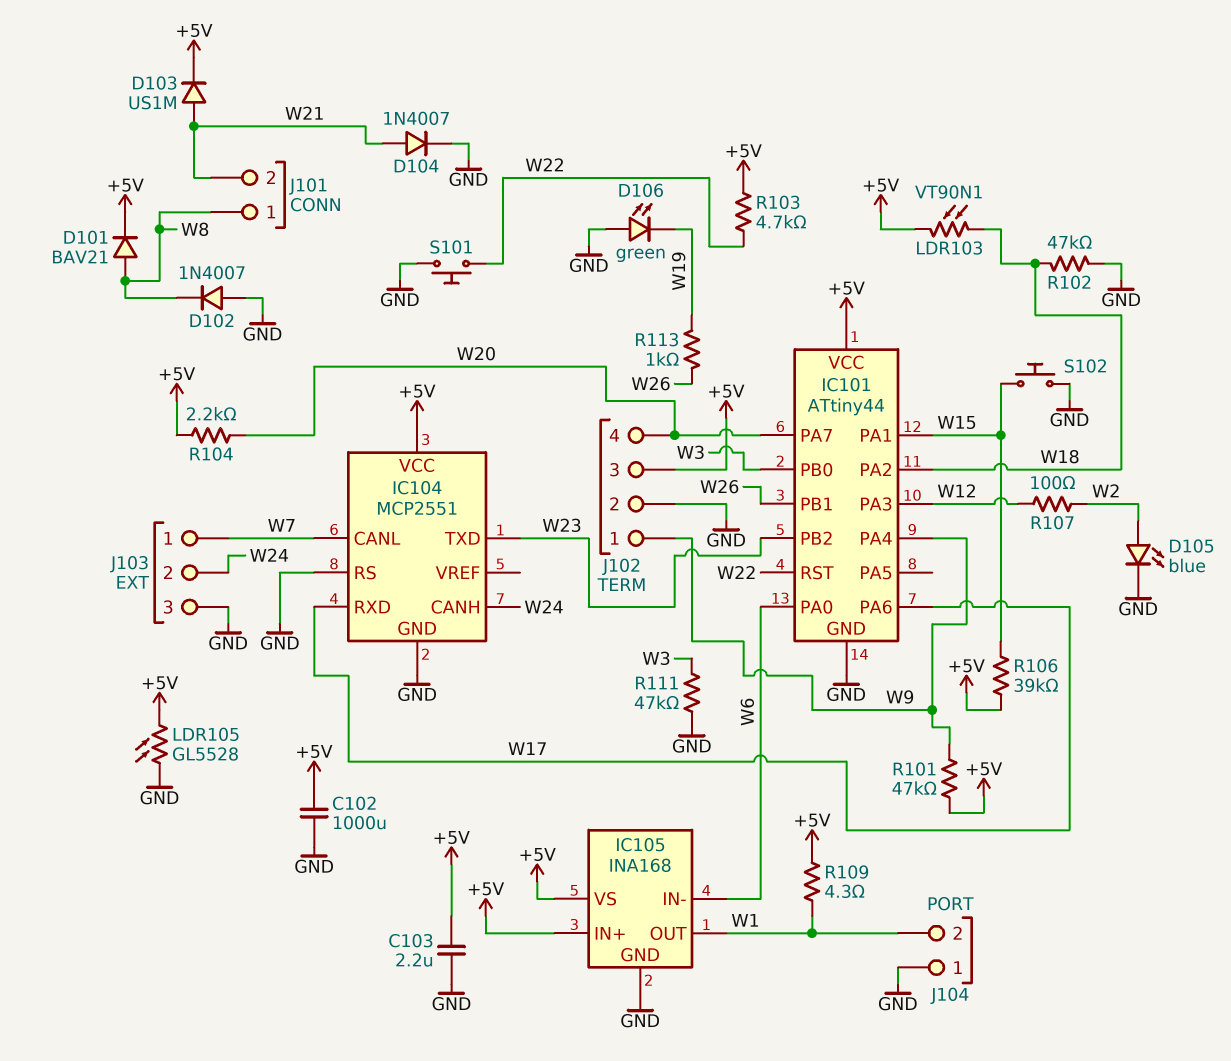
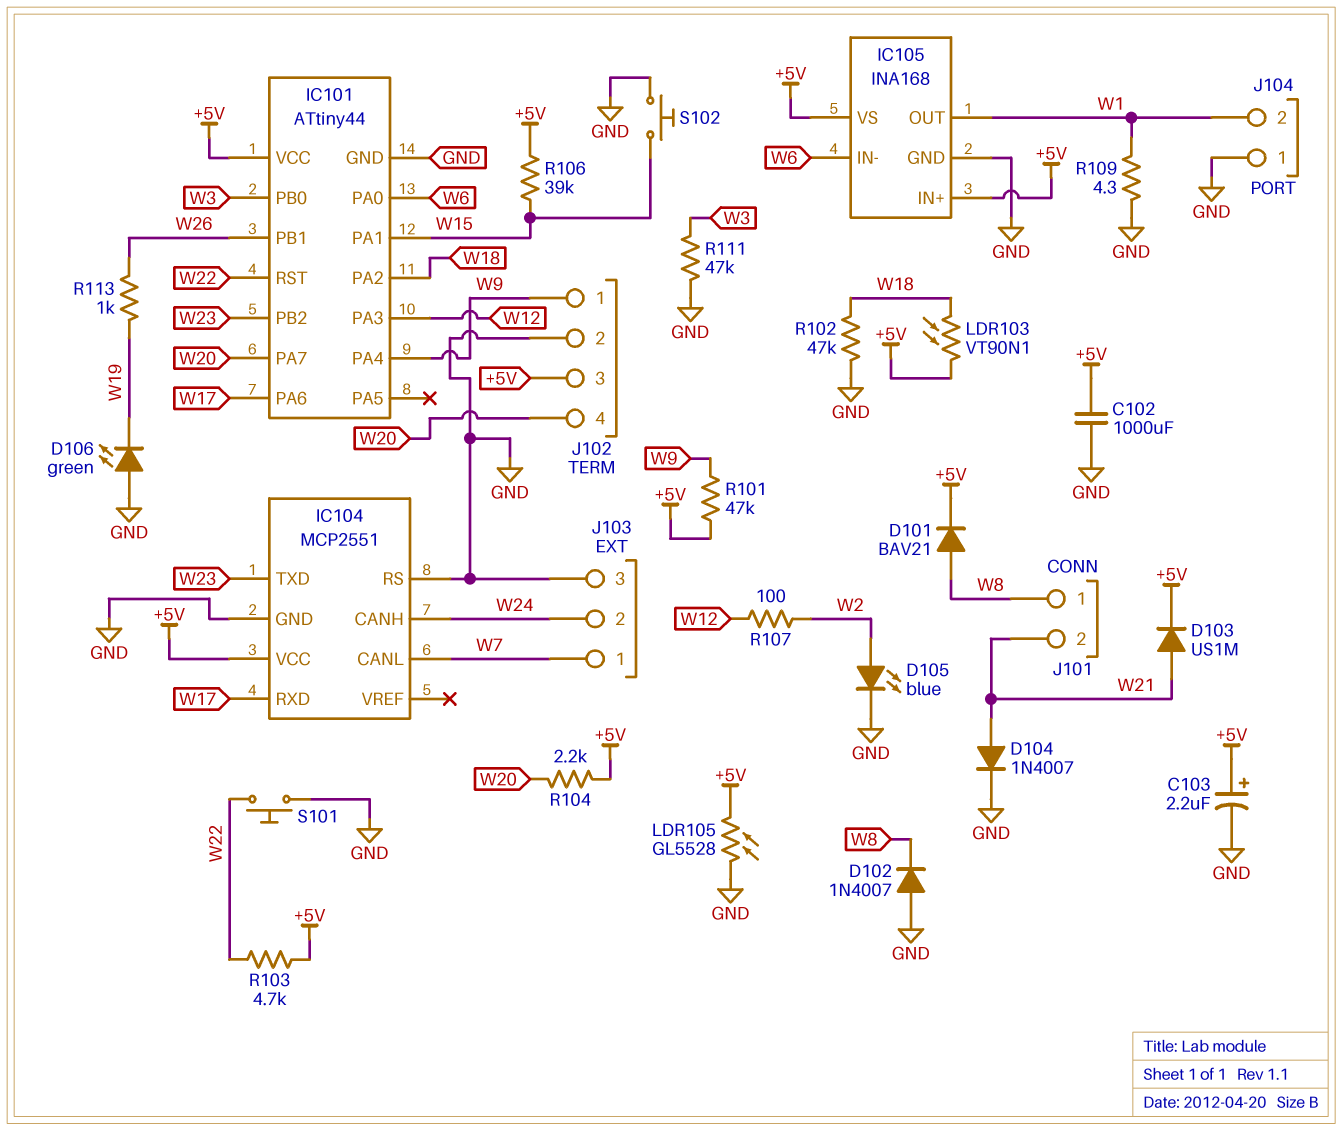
C103: 2.2uF (+5V, GND) -> 2.2uF (plus +5V, minus GND)
R109: 4.3 (+5V, W1) -> 4.3 (GND, W1)

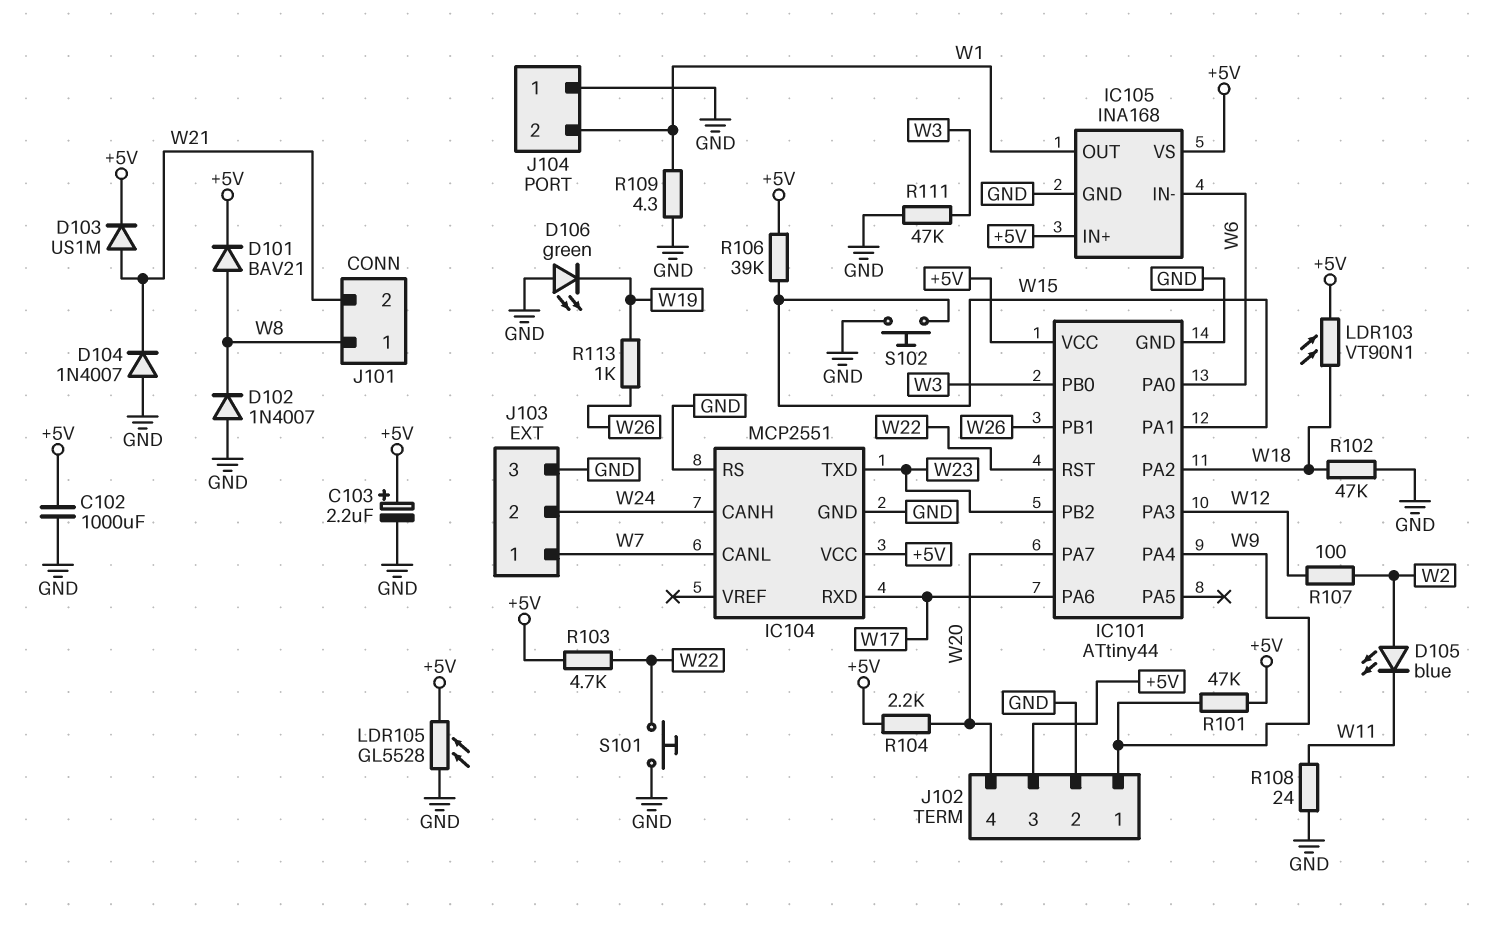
D104: diode 1N4007 (A W21, K GND) -> diode 1N4007 (A GND, K W21)
D105: LED blue (A W2, K GND) -> LED blue (A W2, K W11)
R108: none -> 24 (GND, W11)

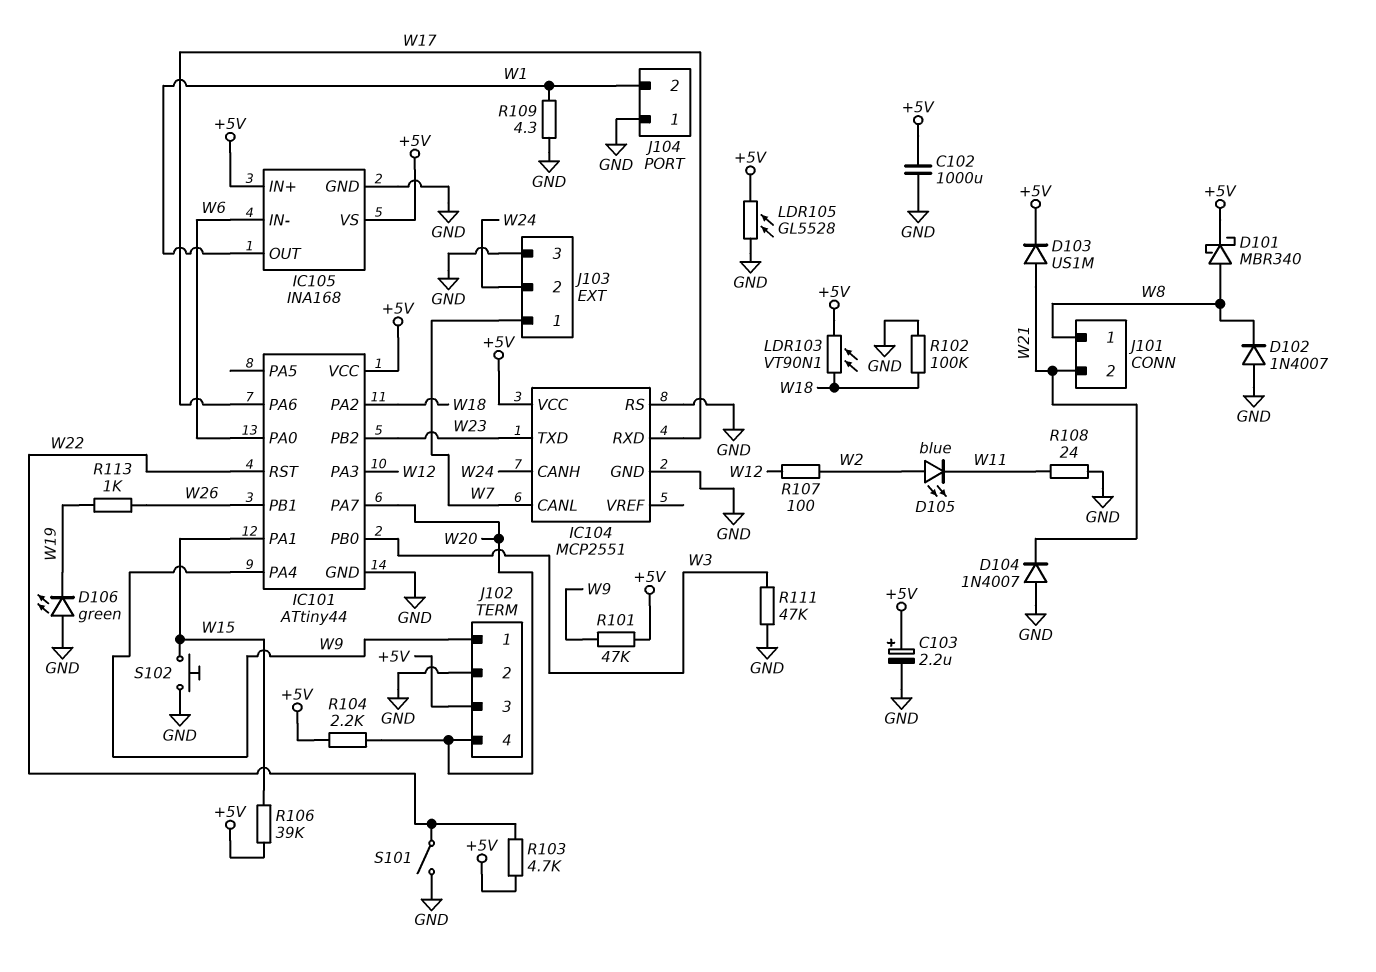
D101: diode BAV21 (A W8, K +5V) -> schottky MBR340 (A W8, K +5V)
R102: 47k (GND, W18) -> 100k (GND, W18)
S101: button (GND, W22) -> switch (GND, W22)

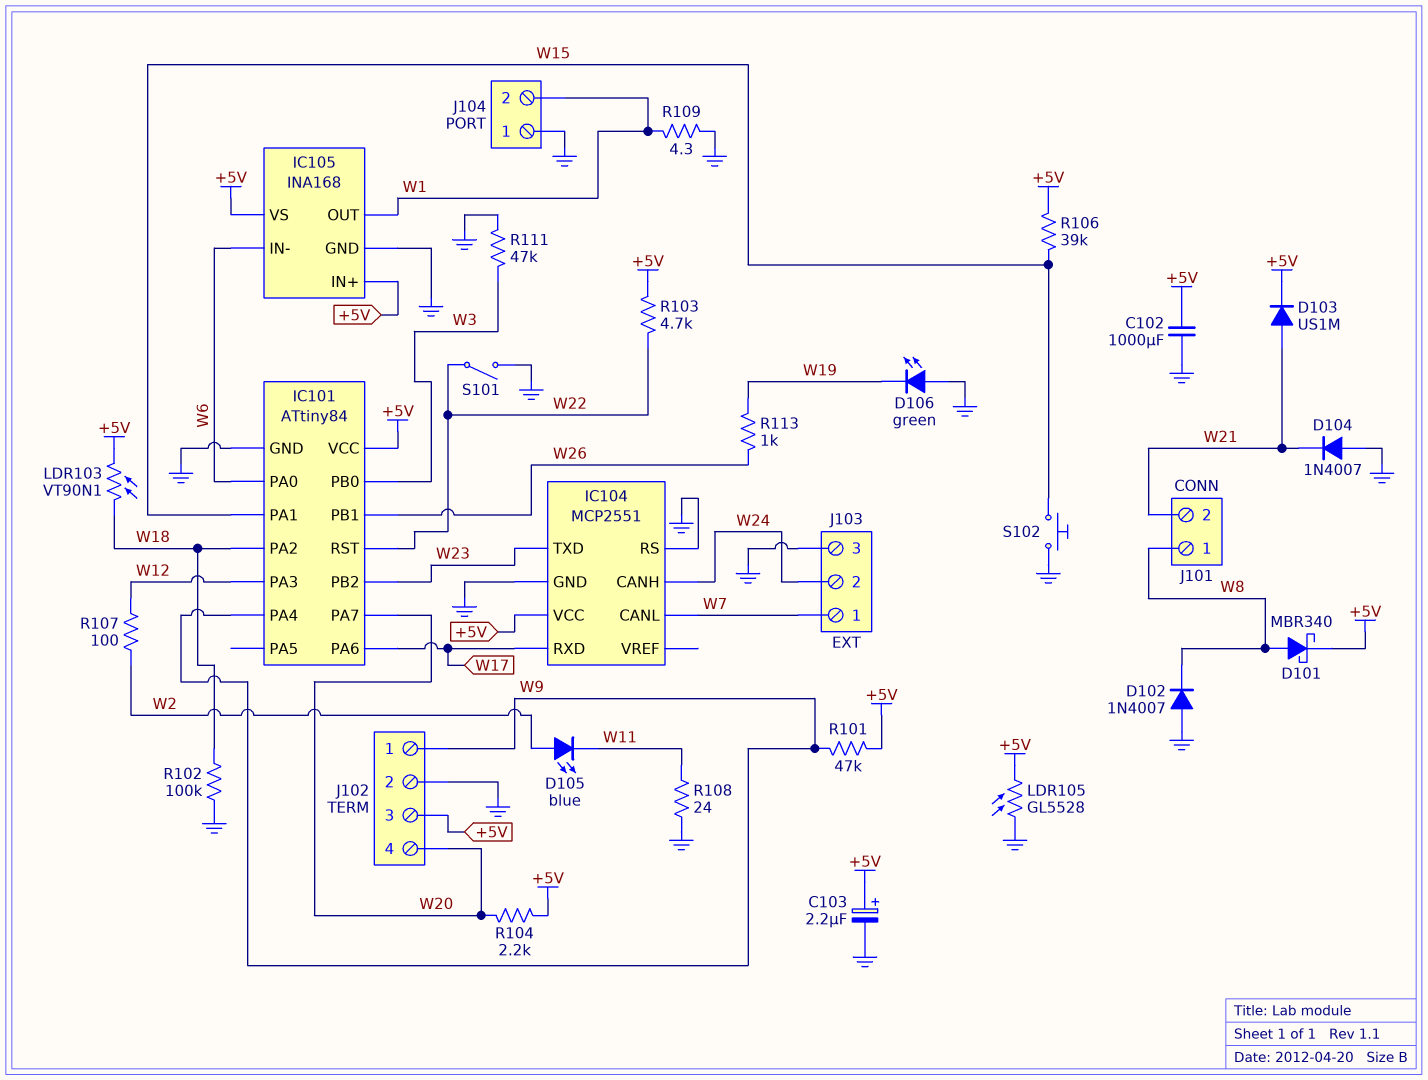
IC101: ATtiny44 -> ATtiny84

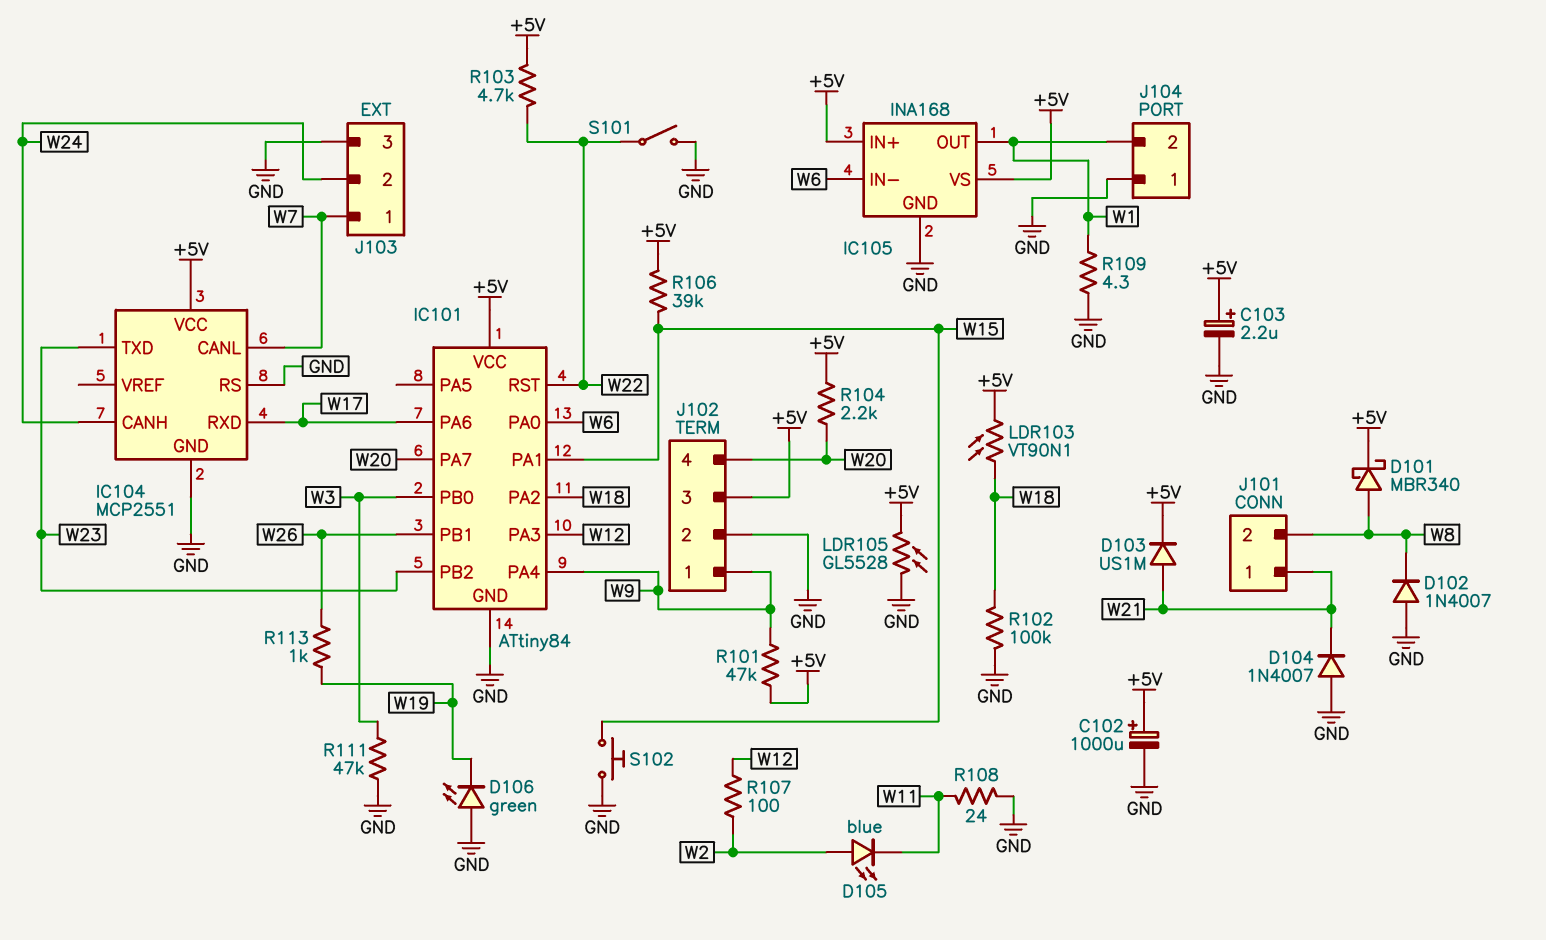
C102: 1000uF (+5V, GND) -> 1000uF (plus +5V, minus GND)
J101 pin 1: W8 -> W21
J101 pin 2: W21 -> W8

